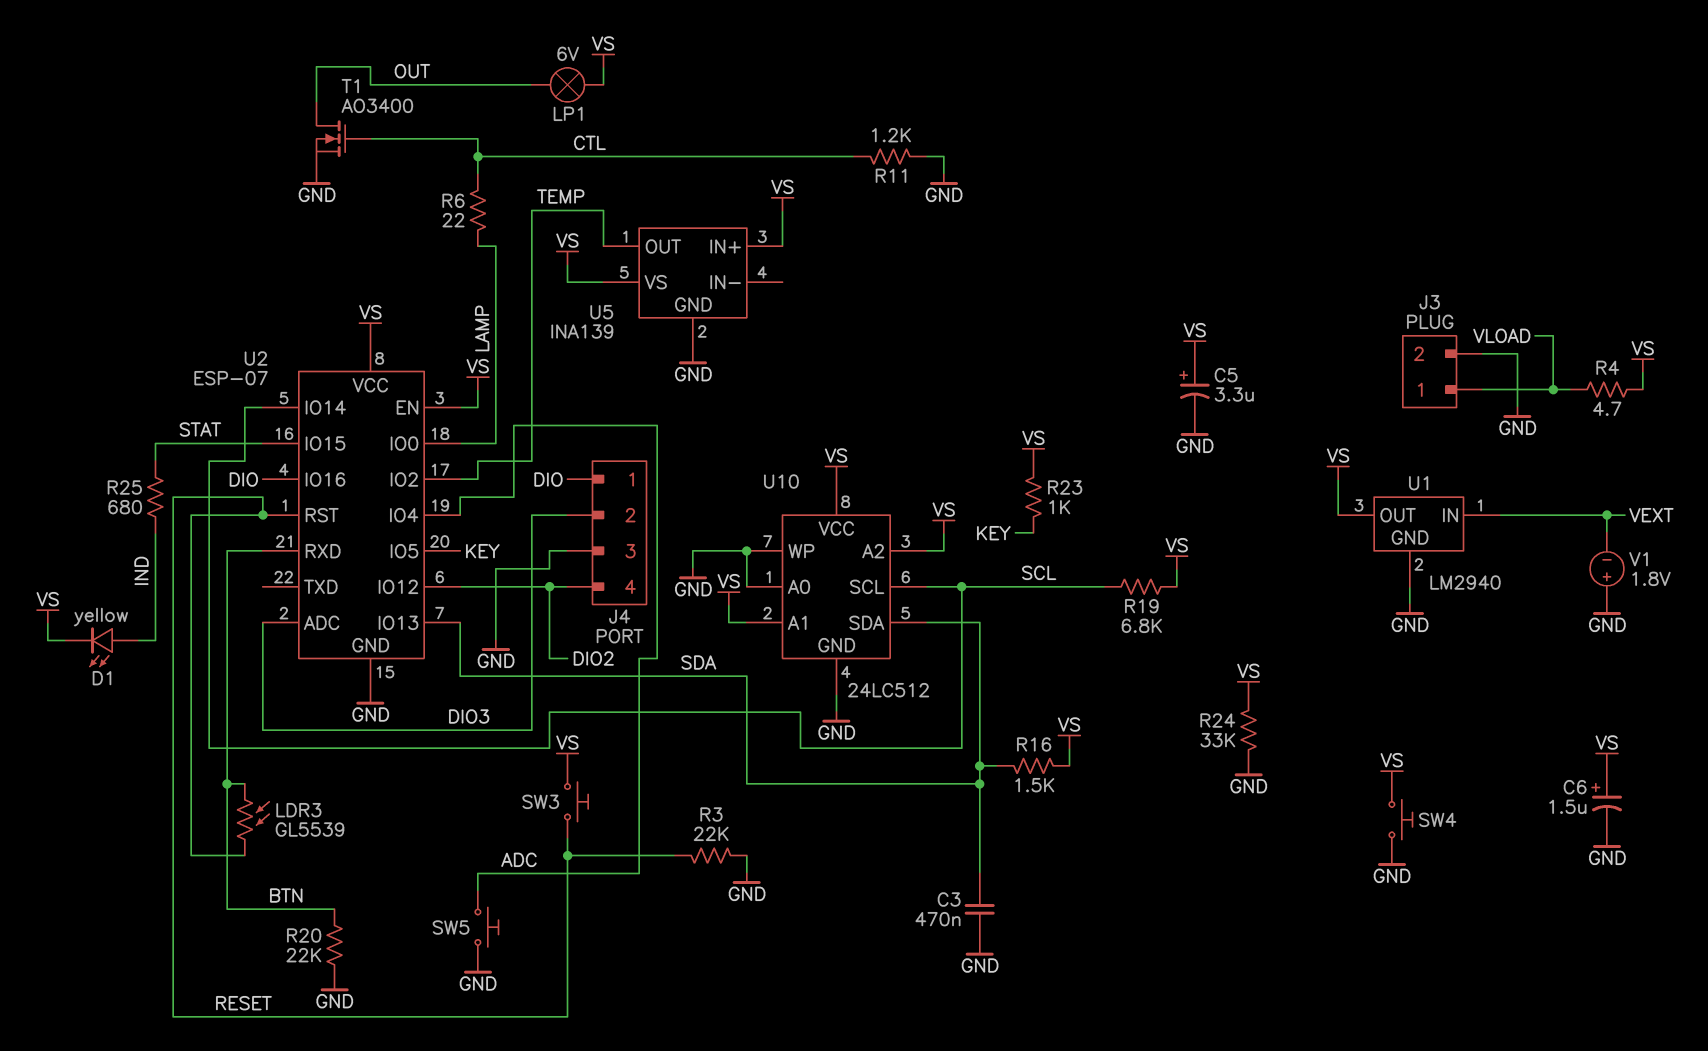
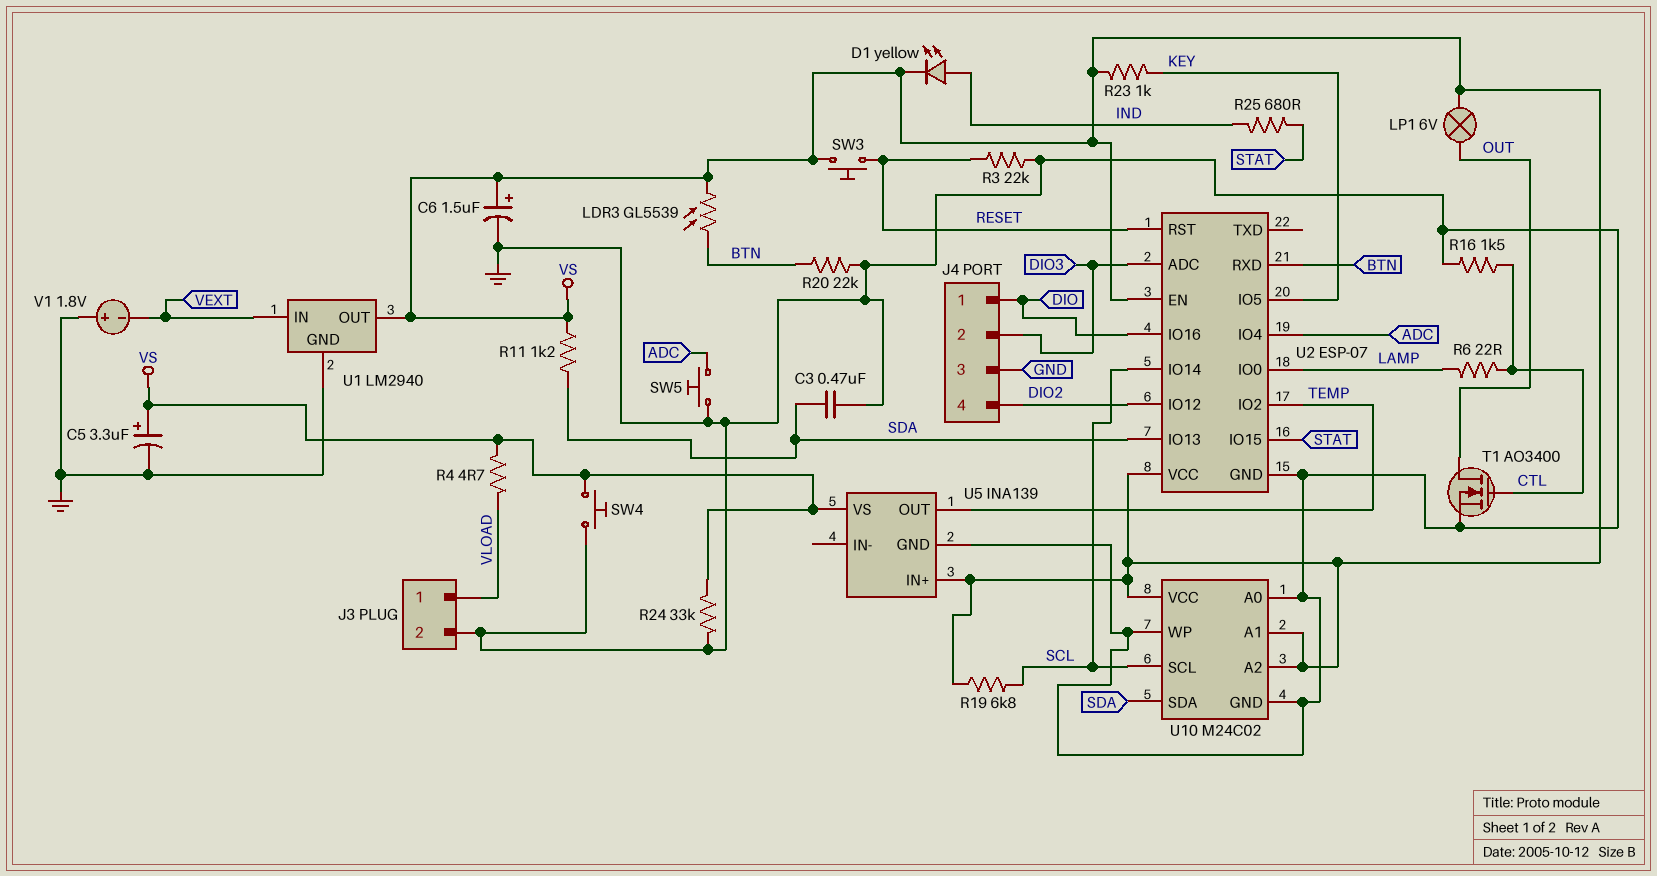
LDR3: GL5539 (BTN, RESET) -> GL5539 (BTN, VS)
R11: 1.2k (CTL, GND) -> 1.2k (SDA, VS)
R16: 1.5k (SDA, VS) -> 1.5k (CTL, GND)
U10: 24LC512 -> M24C02

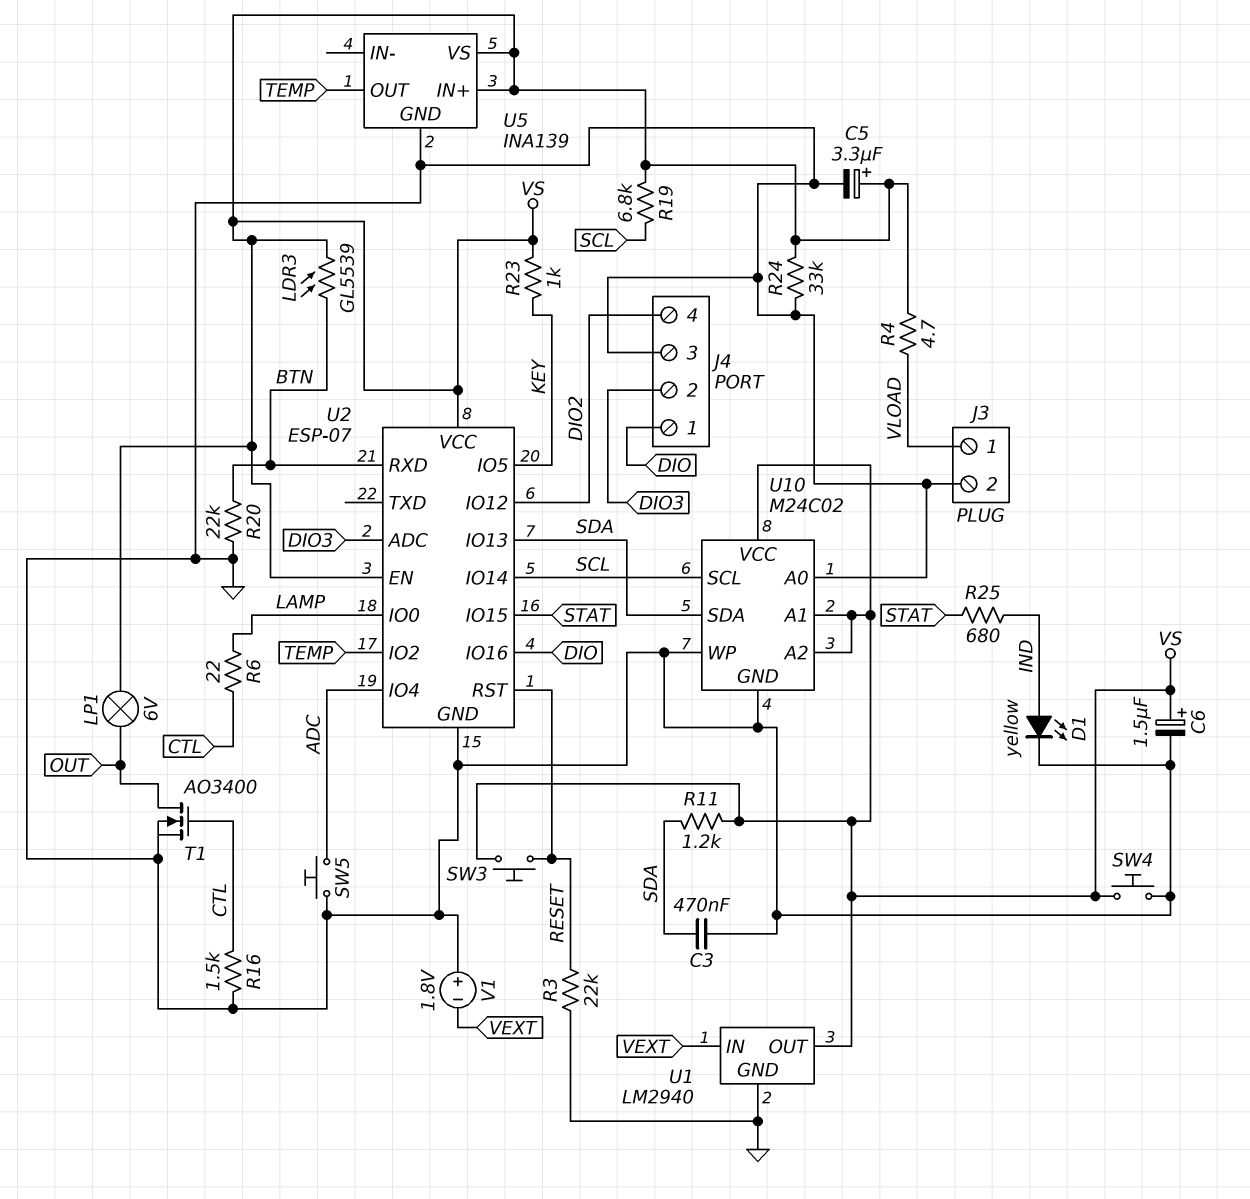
D1: LED yellow (A IND, K VS) -> LED yellow (A IND, K GND)

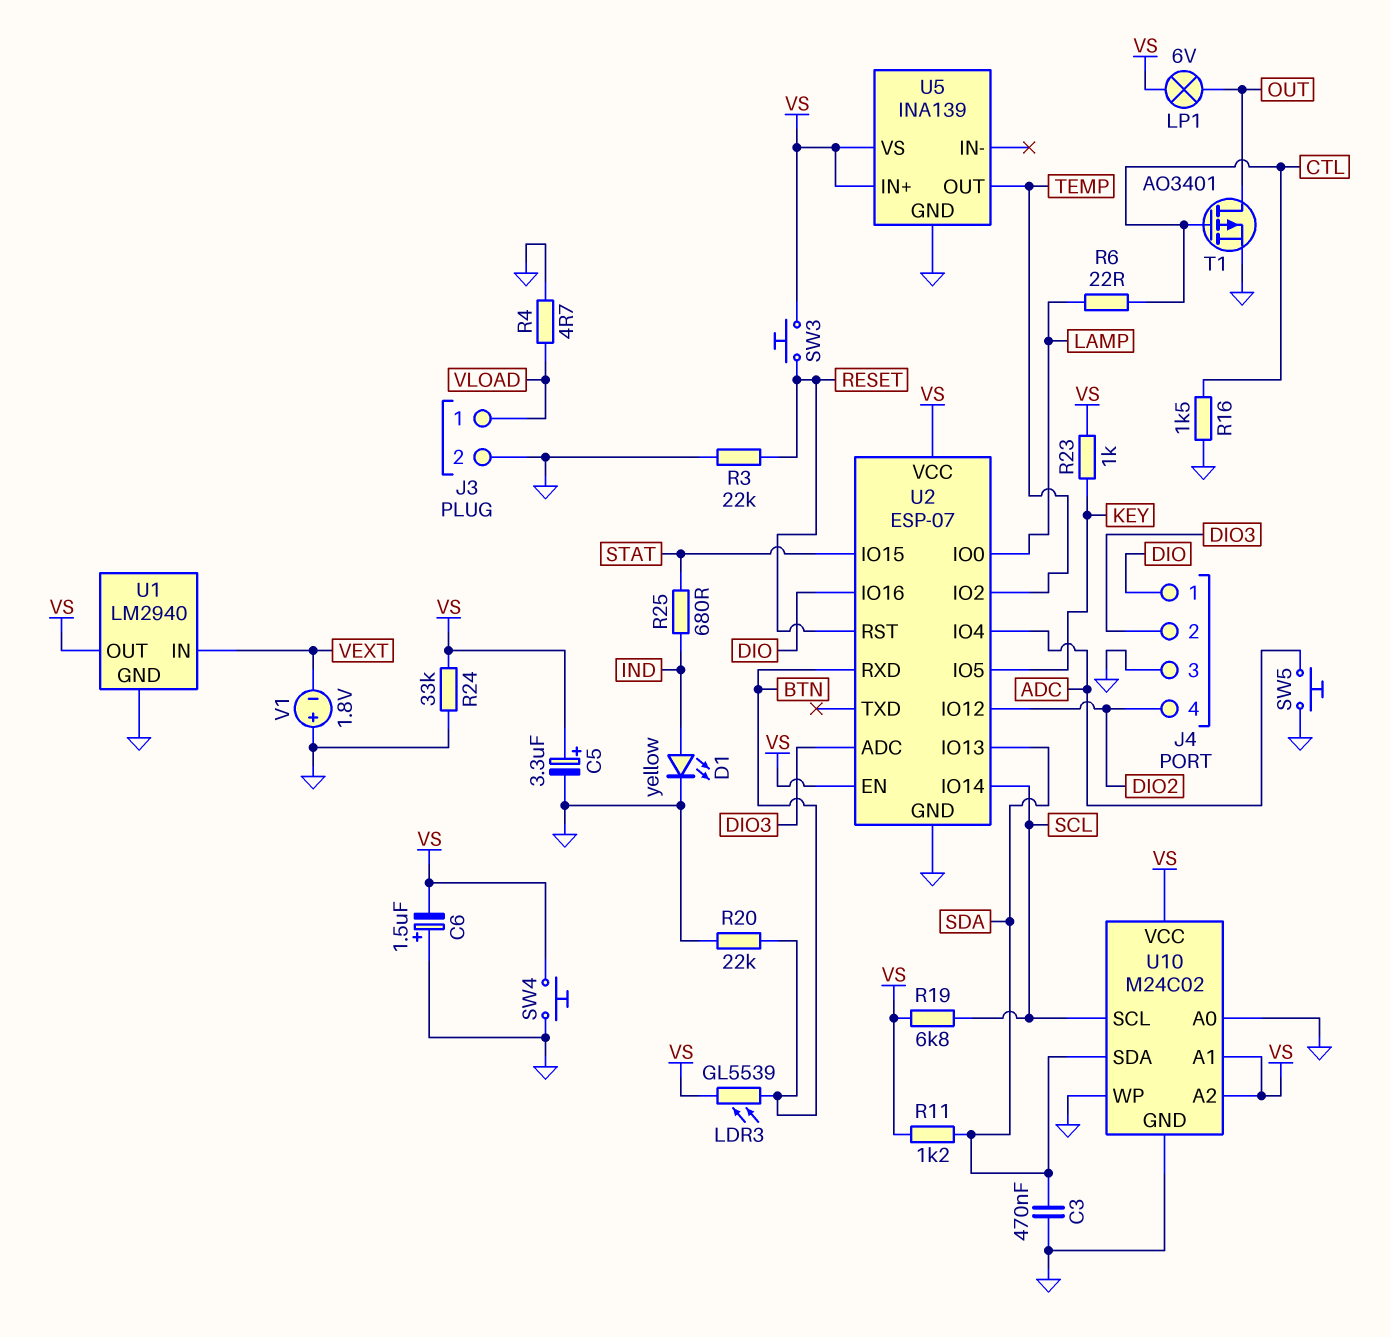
C6: 1.5uF (plus VS, minus GND) -> 1.5uF (plus GND, minus VS)
R4: 4.7 (VLOAD, VS) -> 4.7 (GND, VLOAD)
T1: NMOS AO3400 (G CTL, D OUT, S GND) -> PMOS AO3401 (G CTL, D OUT, S GND)

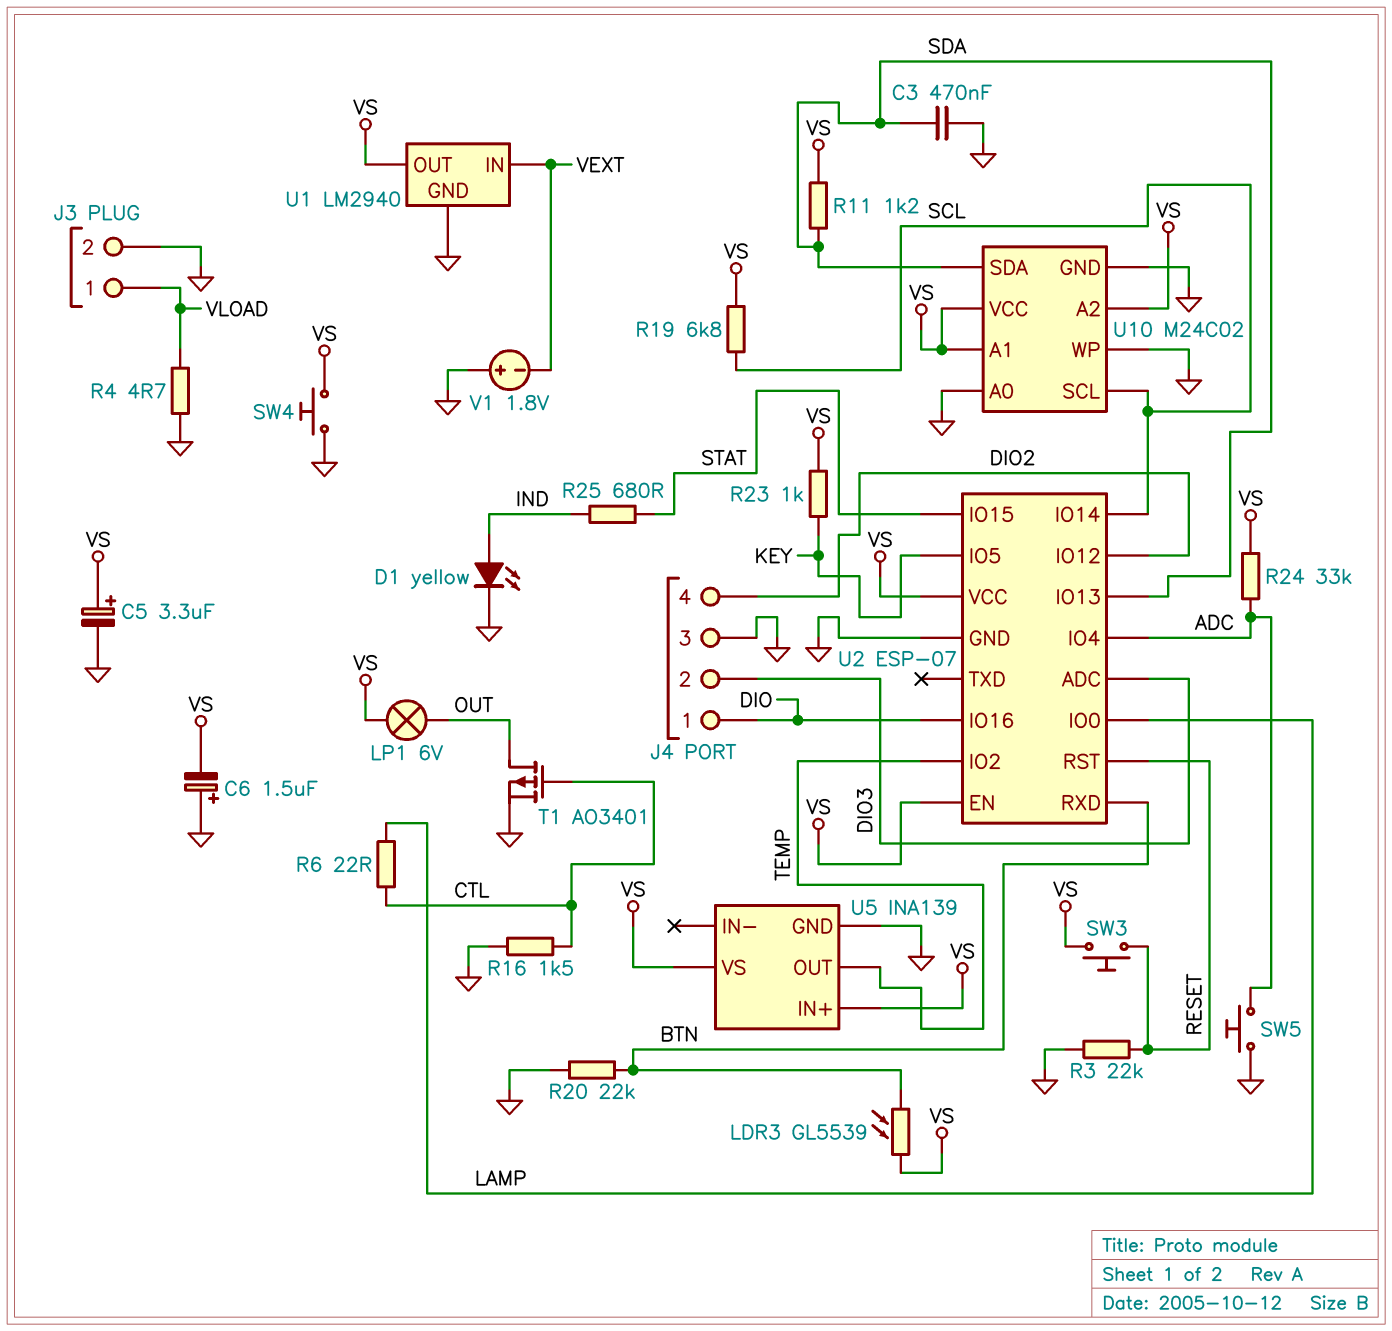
R24: 33k (GND, VS) -> 33k (ADC, VS)

